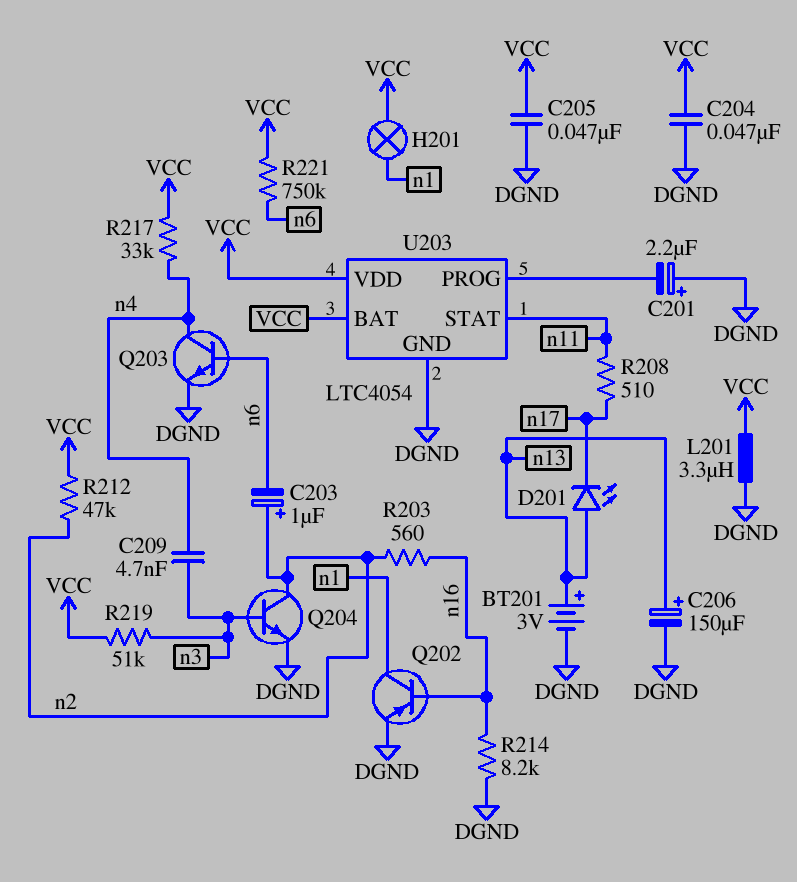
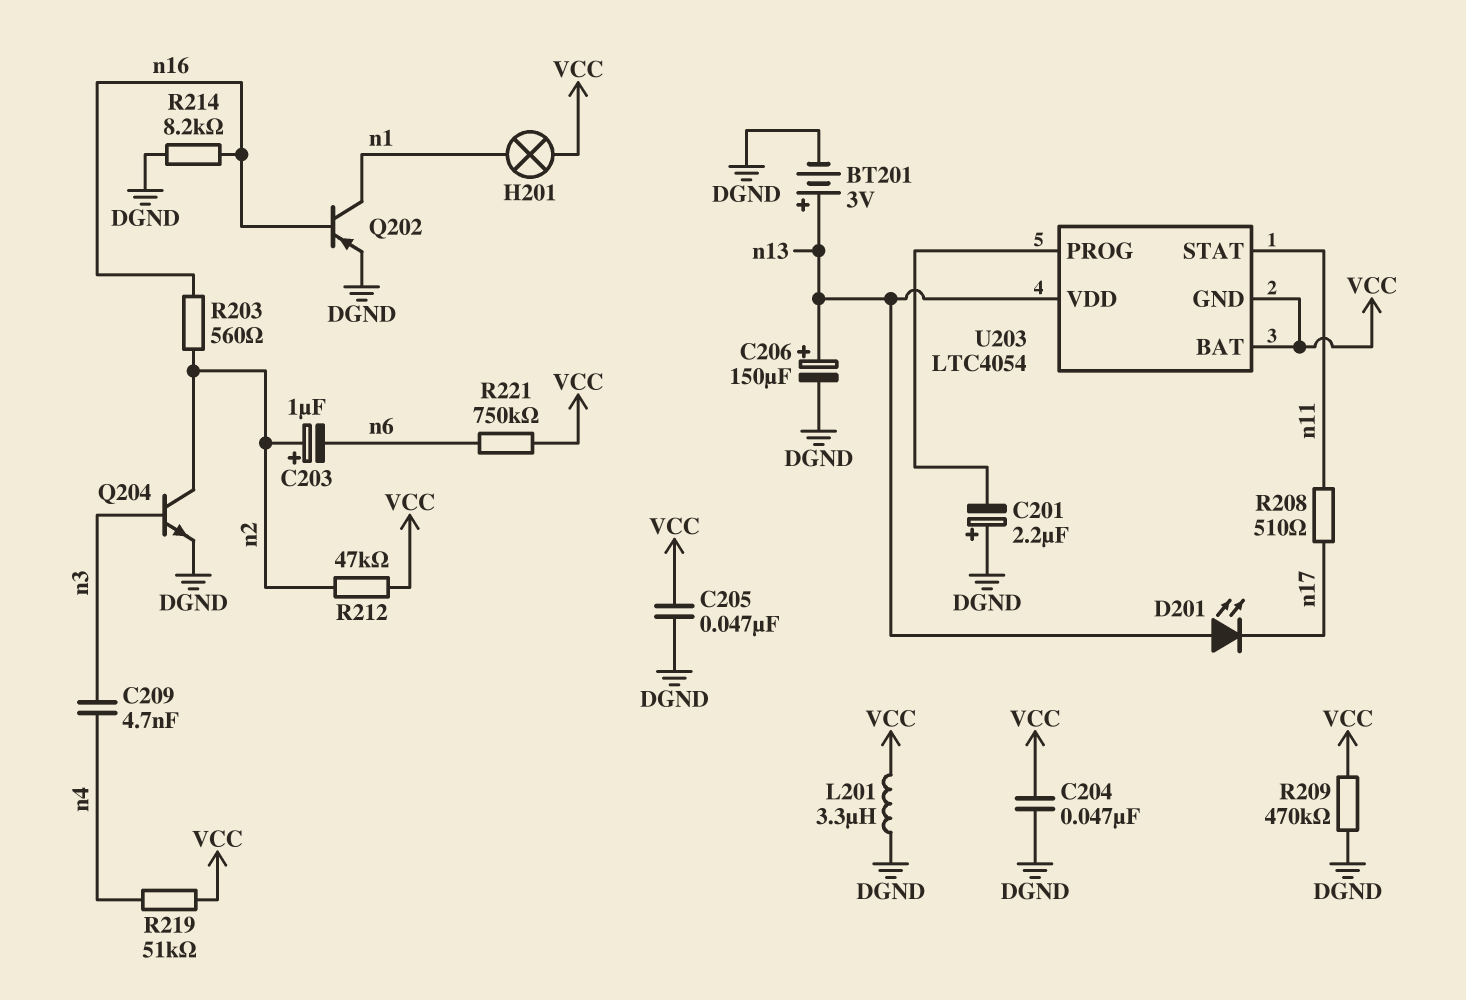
Q203: NPN (B n6, C n4, E DGND) -> none
R209: none -> 470k (DGND, VCC)
R217: 33k (VCC, n4) -> none
R219: 51k (VCC, n3) -> 51k (VCC, n4)
U203 pin GND: DGND -> VCC
U203 pin VDD: VCC -> n13

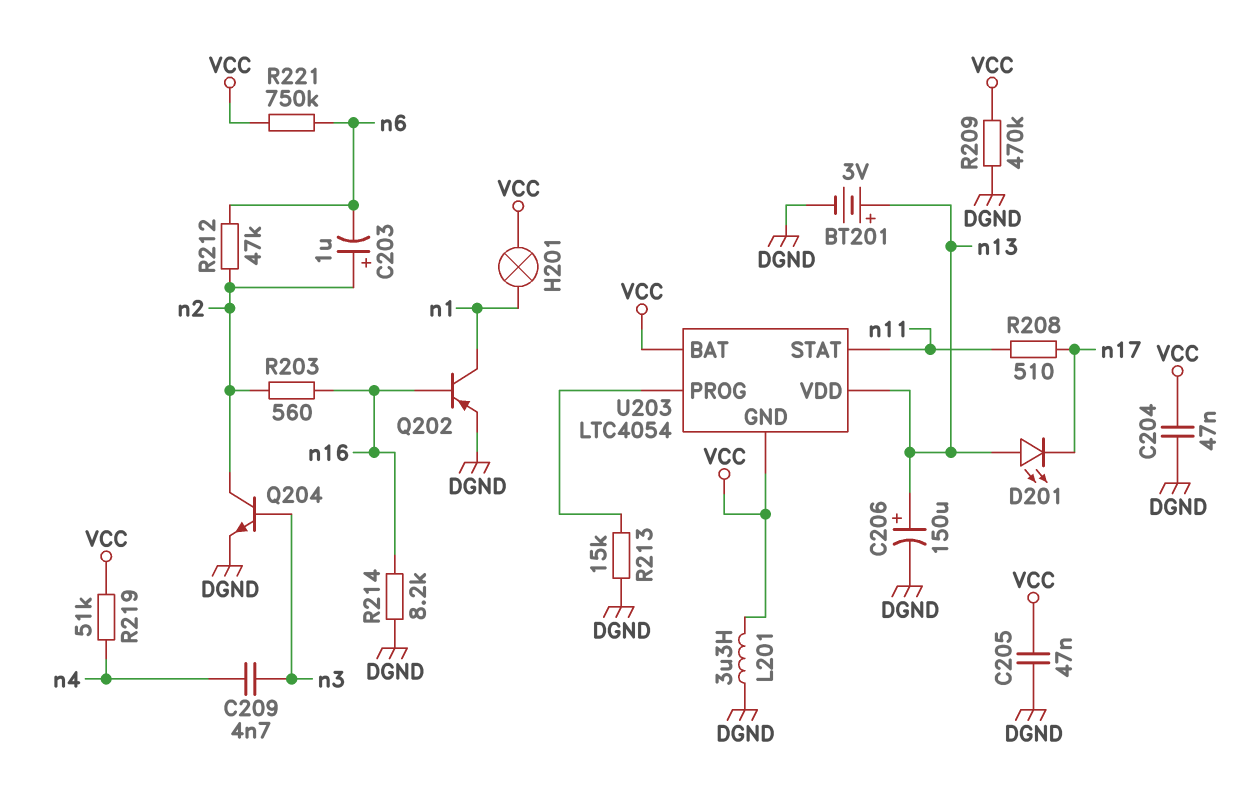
C201: 2.2uF (plus DGND, minus U203/PROG) -> none
R212: 47k (VCC, n2) -> 47k (n2, n6)
R213: none -> 15k (DGND, U203/PROG)

